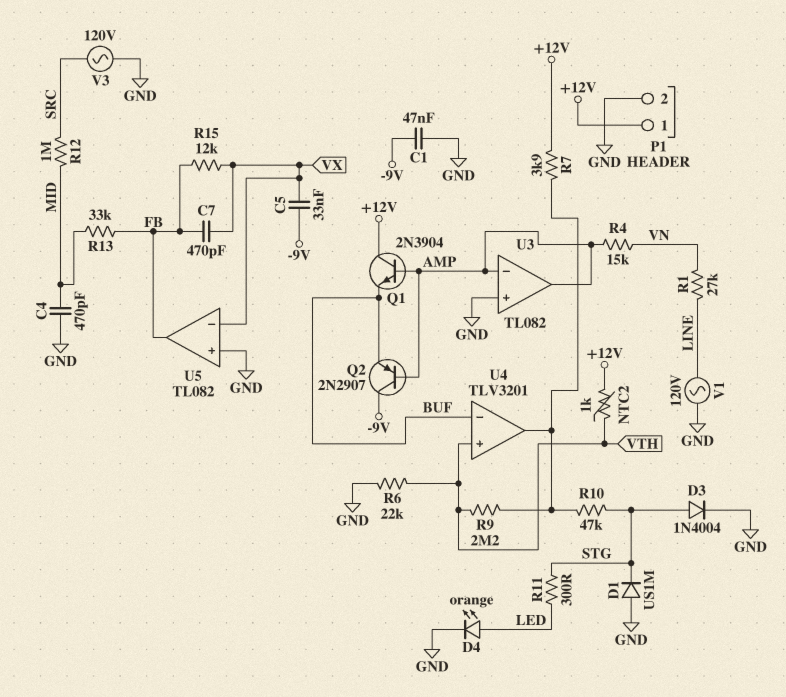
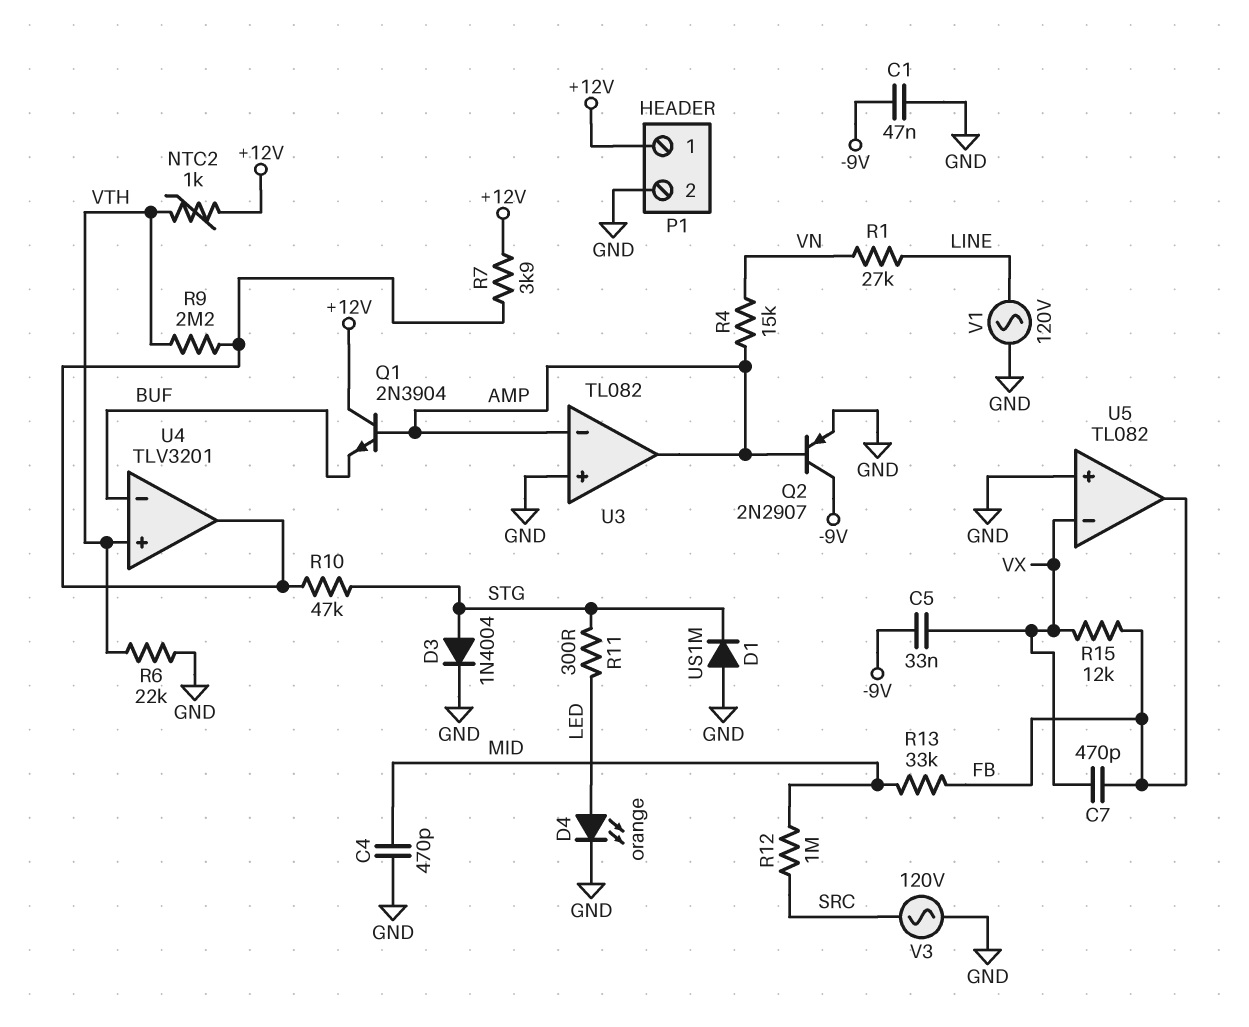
Q2: PNP 2N2907 (B AMP, C -9V, E BUF) -> PNP 2N2907 (B AMP, C -9V, E GND)

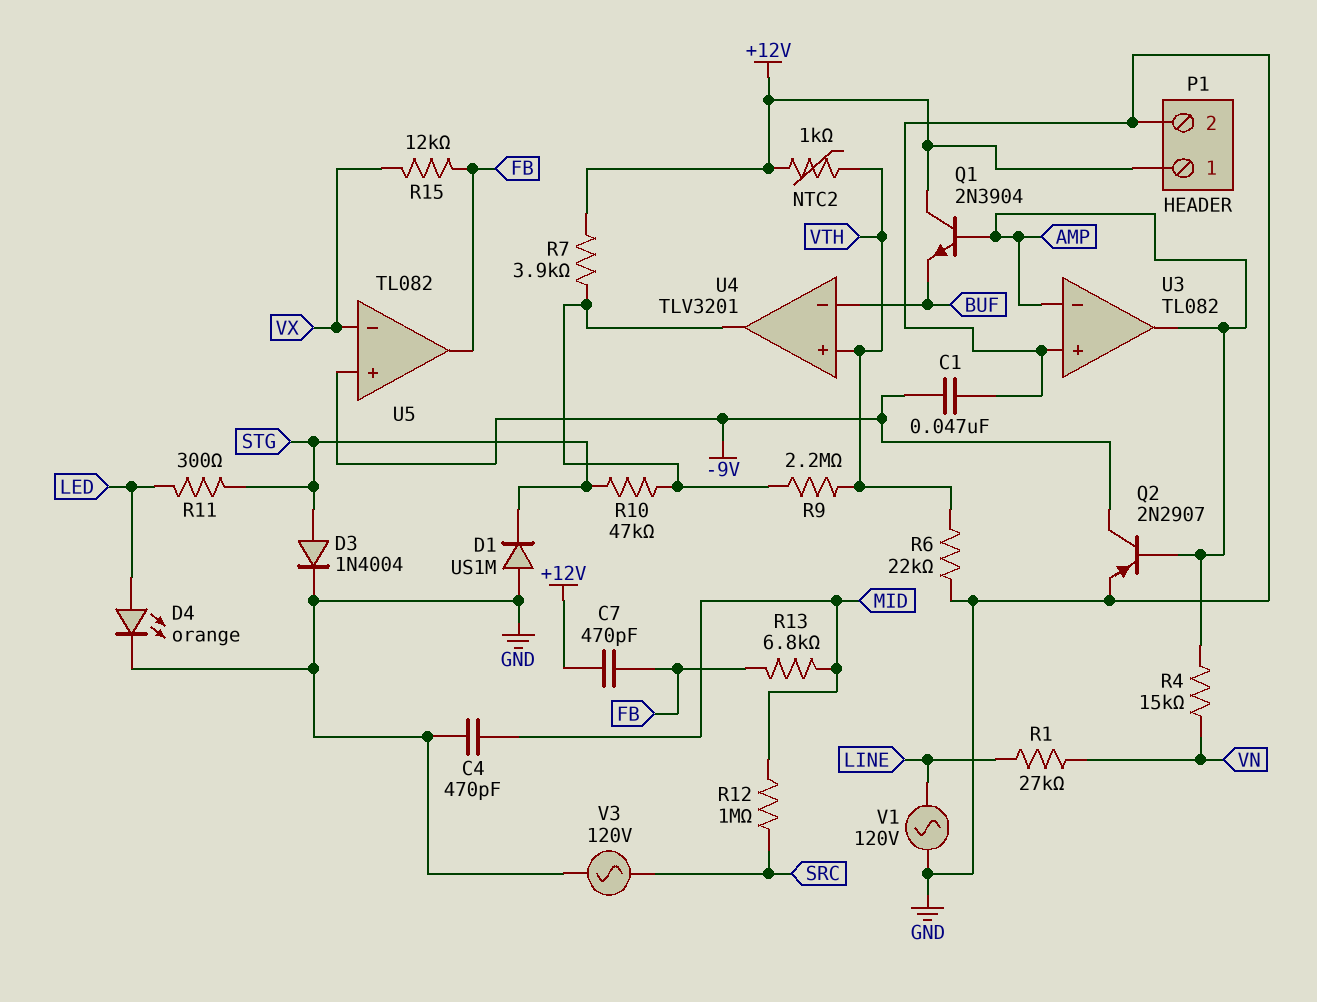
C5: 33nF (-9V, VX) -> none
C7: 470pF (FB, VX) -> 470pF (+12V, FB)
R13: 33k (FB, MID) -> 6.8k (FB, MID)
U5 pin in+: GND -> -9V

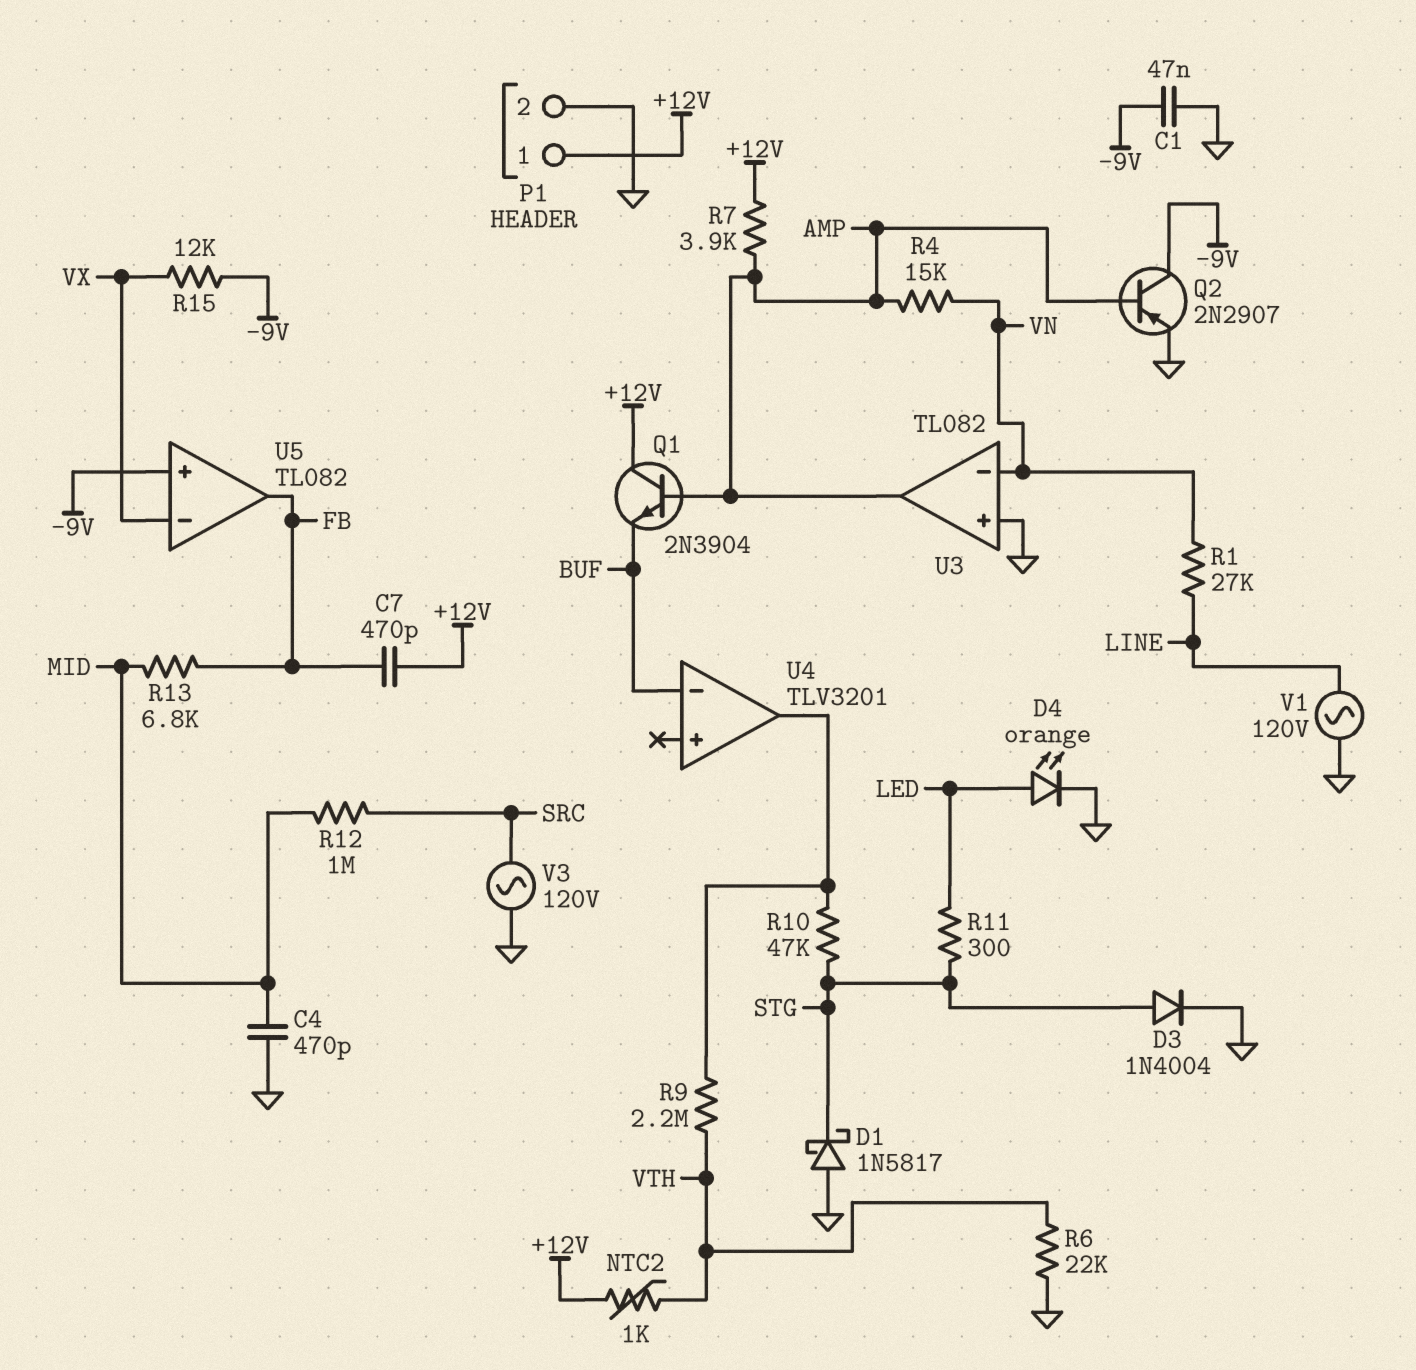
D1: diode US1M (A GND, K STG) -> schottky 1N5817 (A GND, K STG)
R7: 3.9k (+12V, U4/out) -> 3.9k (+12V, AMP)
R15: 12k (FB, VX) -> 12k (-9V, VX)
U3 pin in-: AMP -> VN
U4 pin in+: VTH -> none

